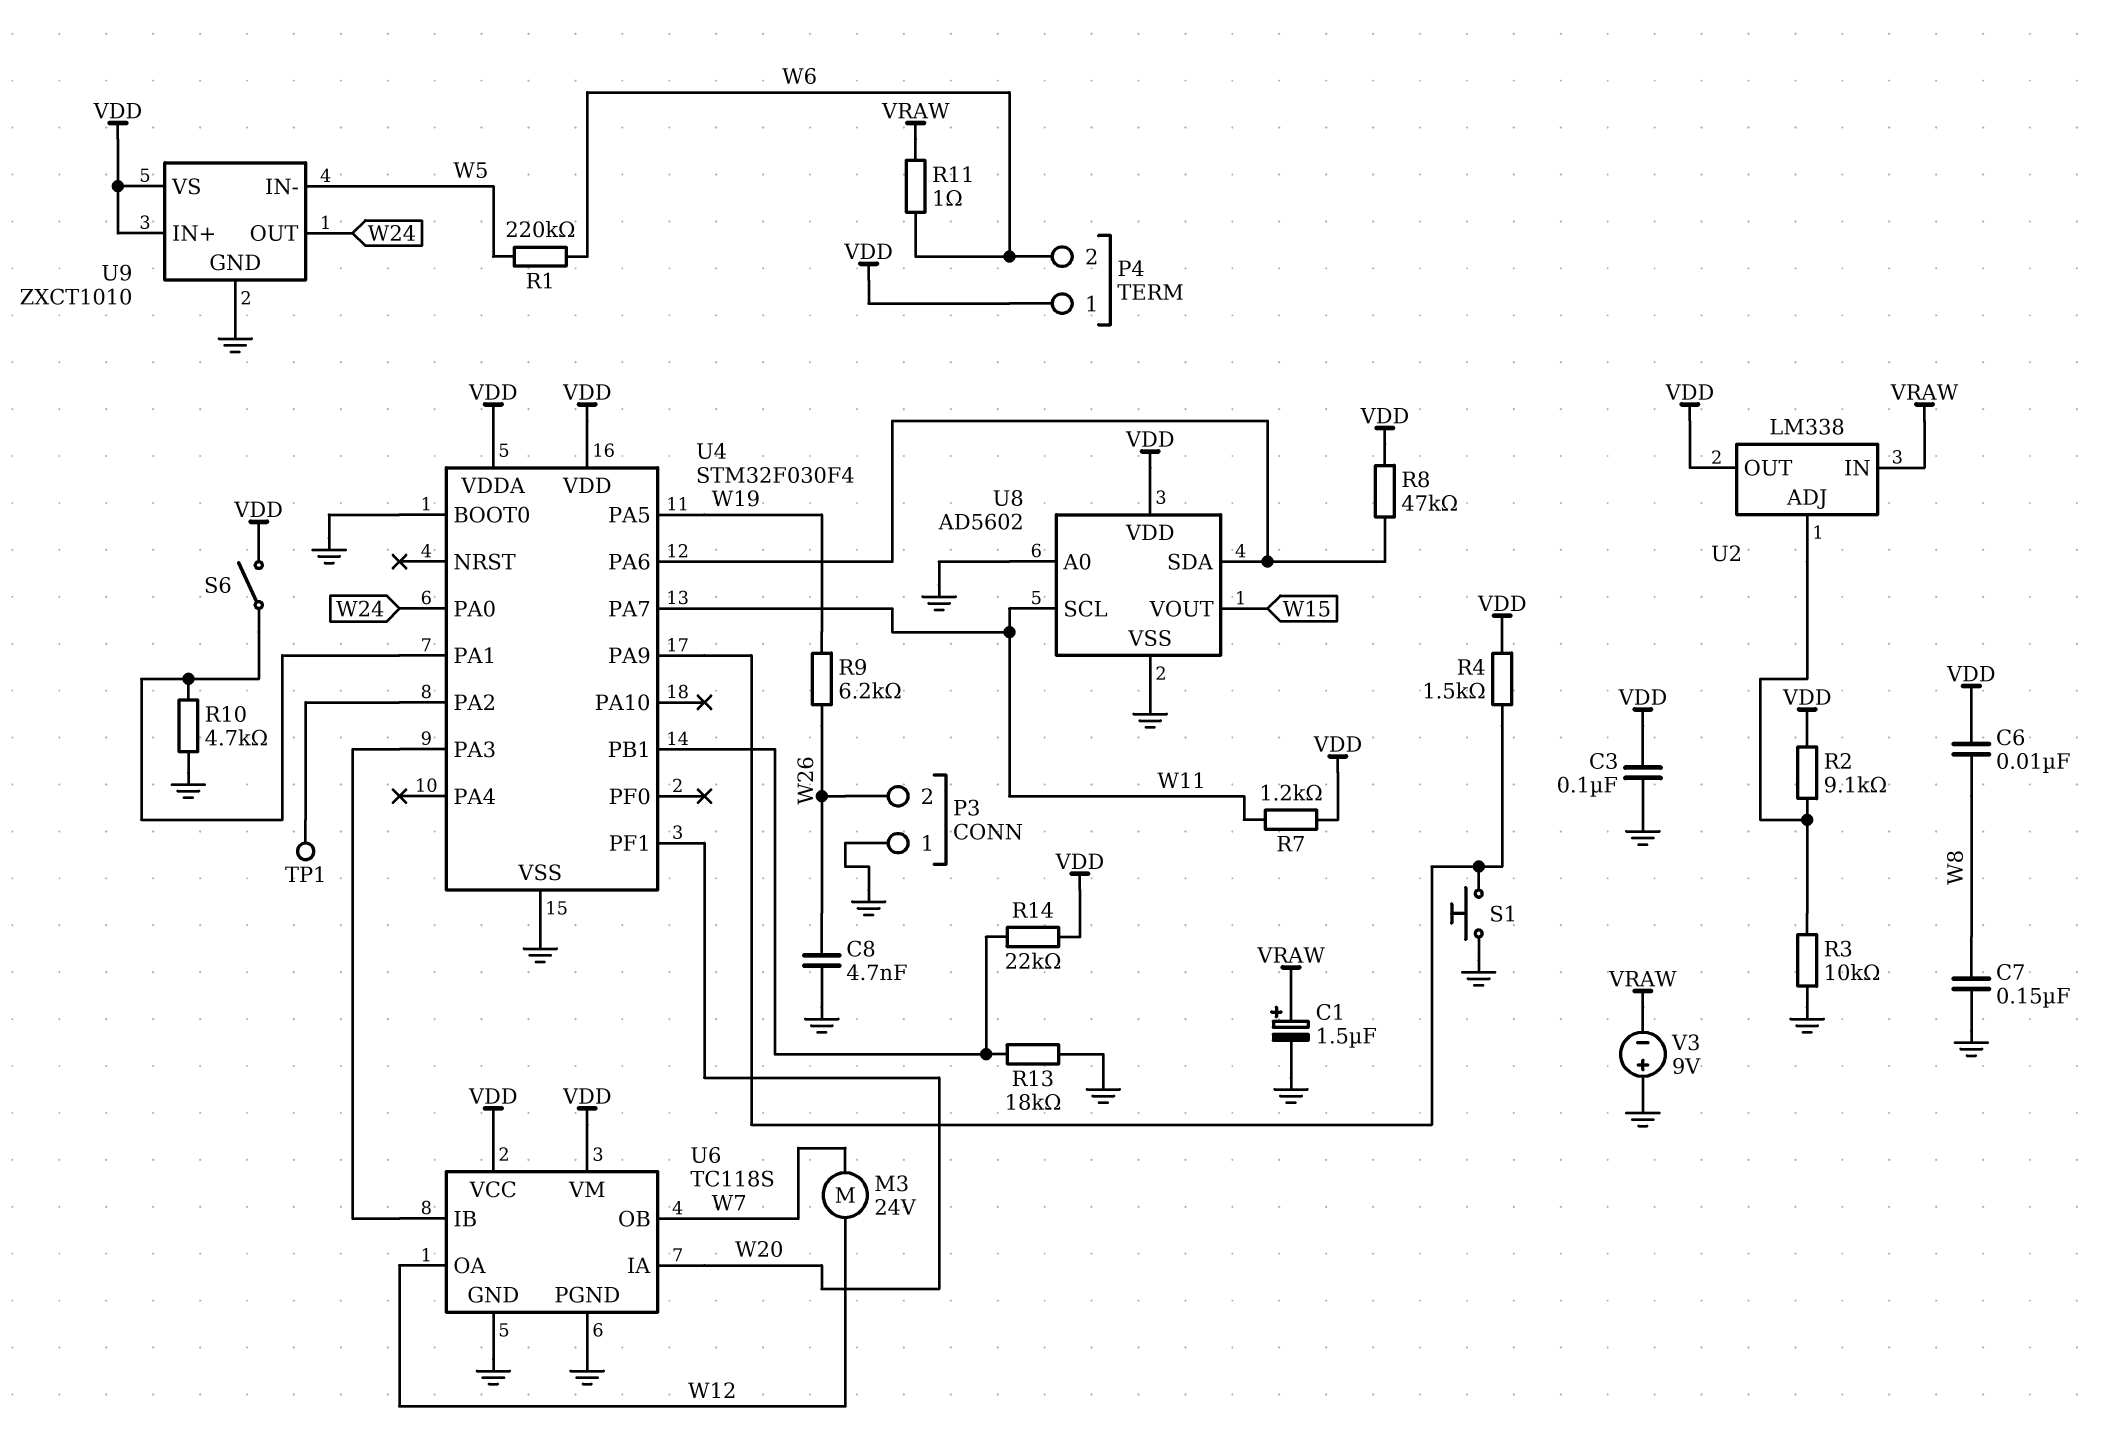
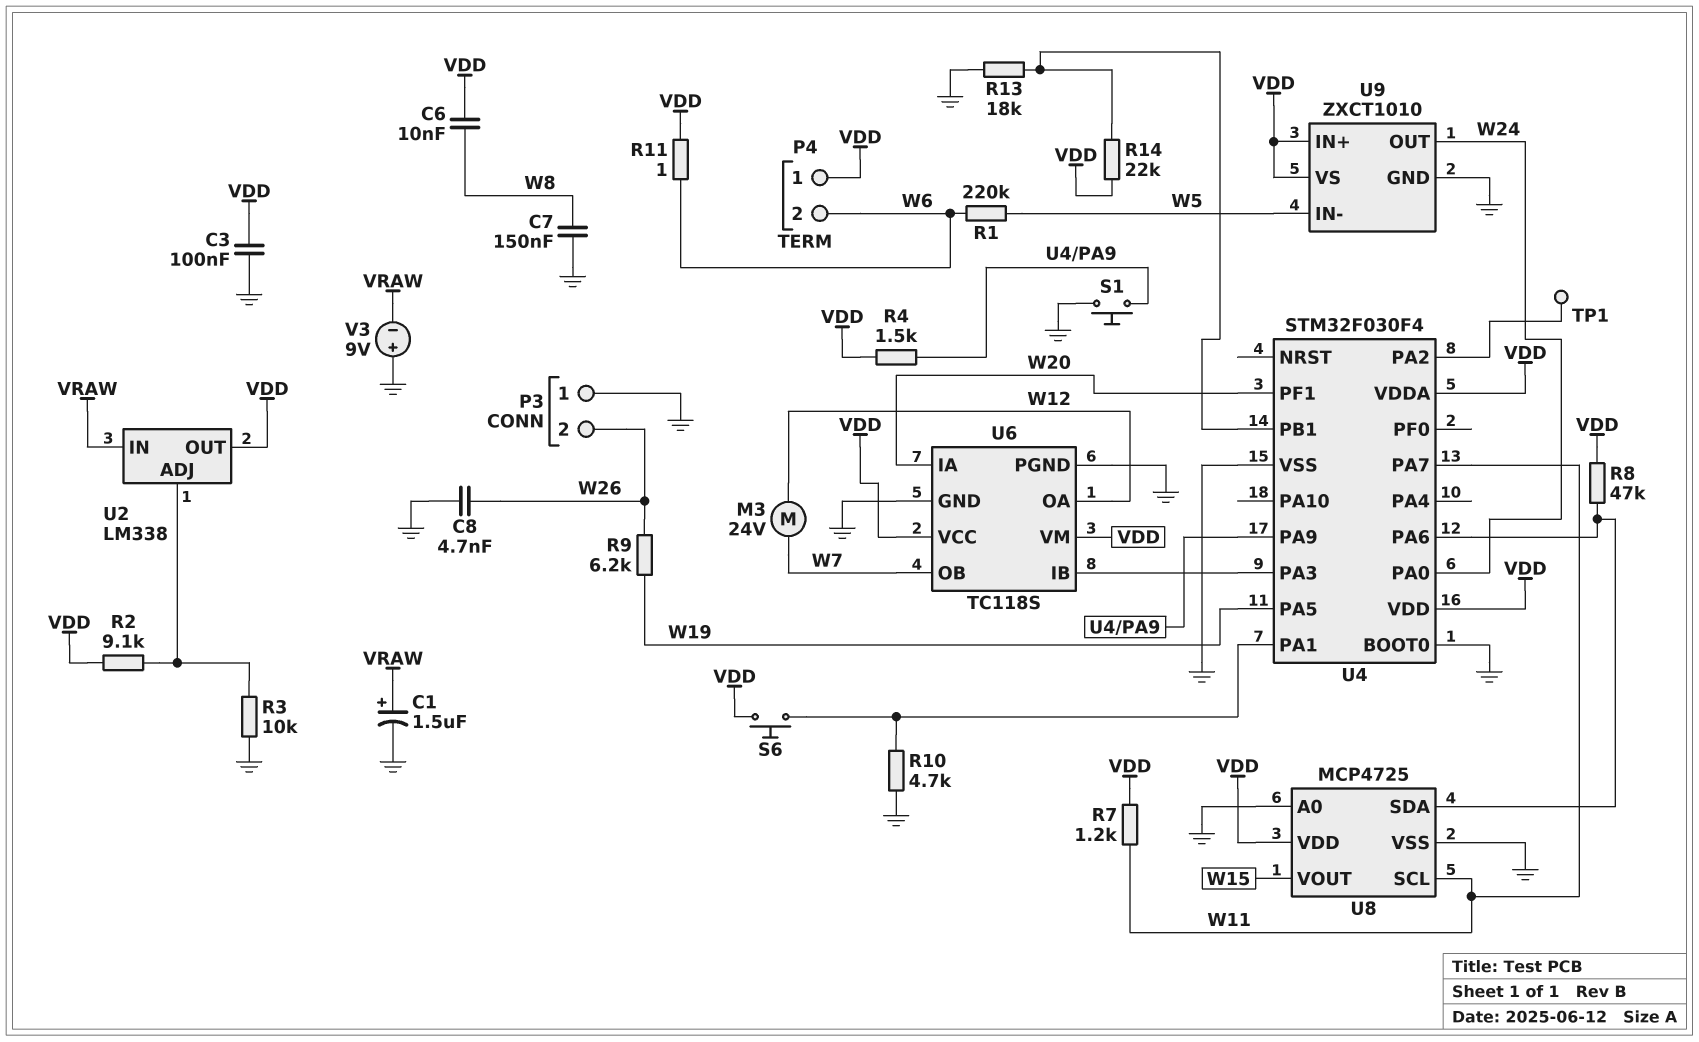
R11: 1 (VRAW, W6) -> 1 (VDD, W6)
S6: switch (U4/PA1, VDD) -> button (U4/PA1, VDD)
U8: AD5602 -> MCP4725

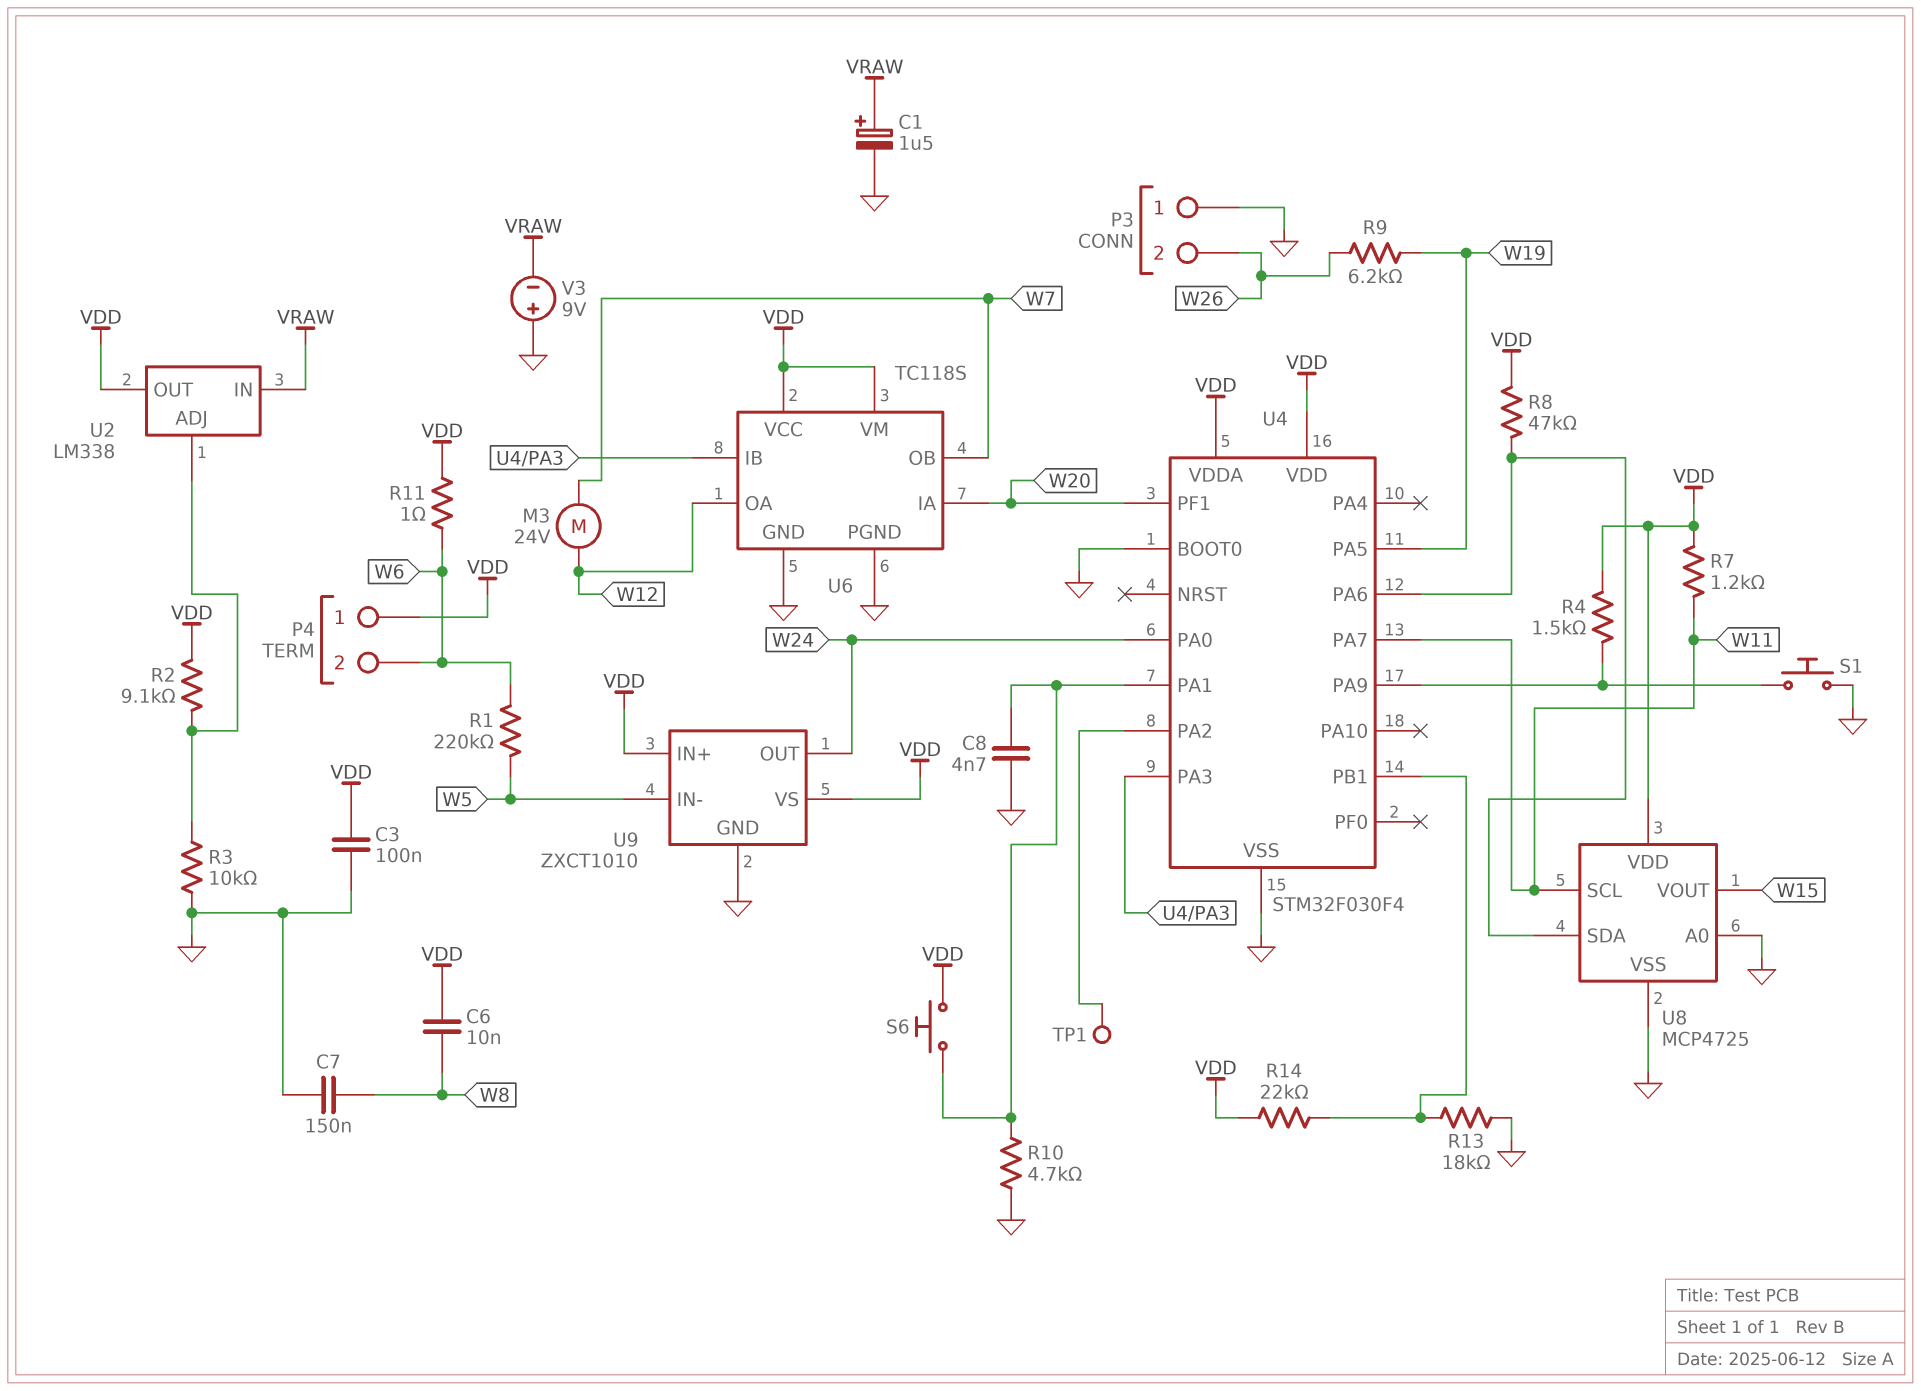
C8: 4.7nF (GND, W26) -> 4.7nF (GND, U4/PA1)

